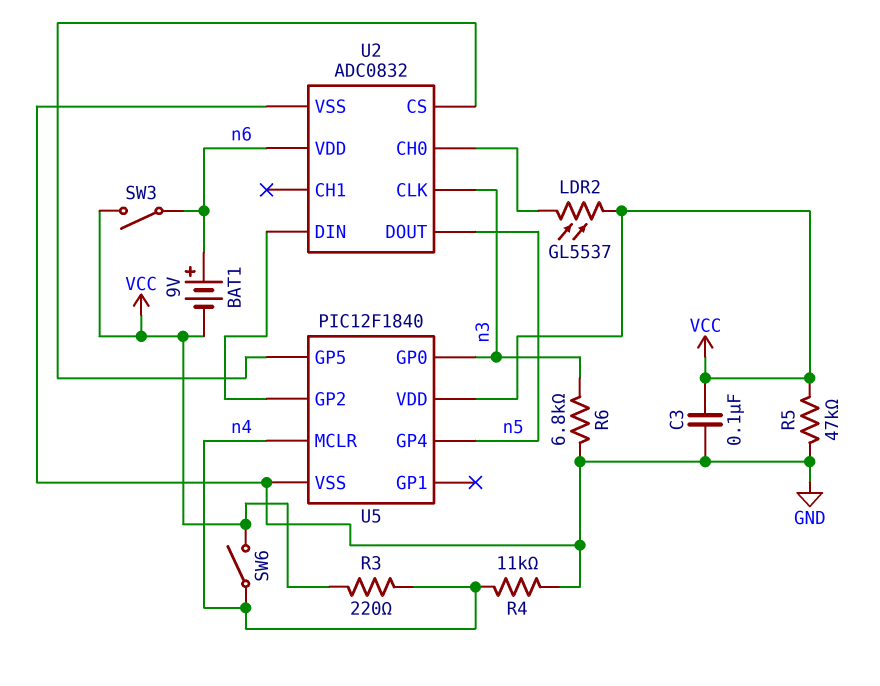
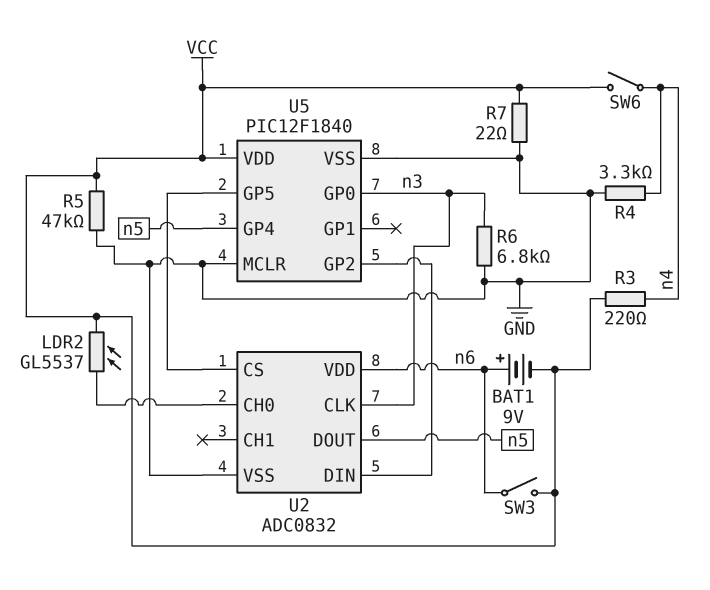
C3: 100nF (GND, VCC) -> none
R4: 11k (GND, n4) -> 3.3k (GND, n4)
R7: none -> 22 (GND, VCC)
U5 pin MCLR: n4 -> GND

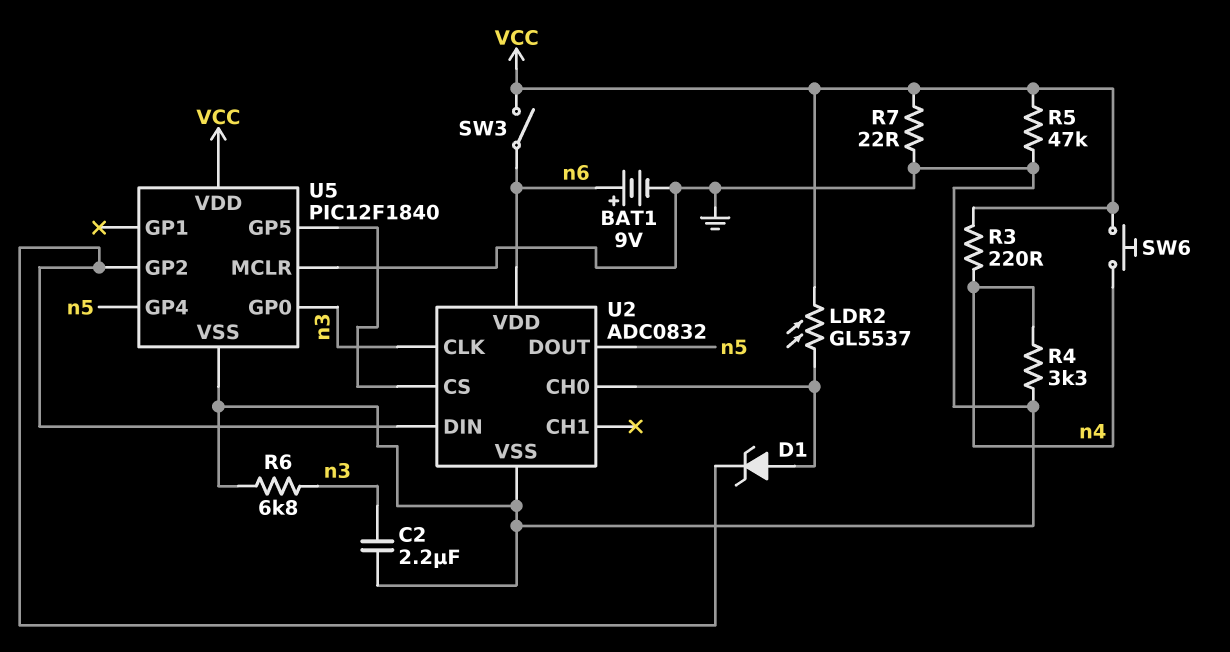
BAT1: 9V (plus n6, minus VCC) -> 9V (plus n6, minus GND)
C2: none -> 2.2uF (GND, n3)
D1: none -> zener (A U2/CH0, K U2/DIN)
SW6: switch (VCC, n4) -> button (VCC, n4)

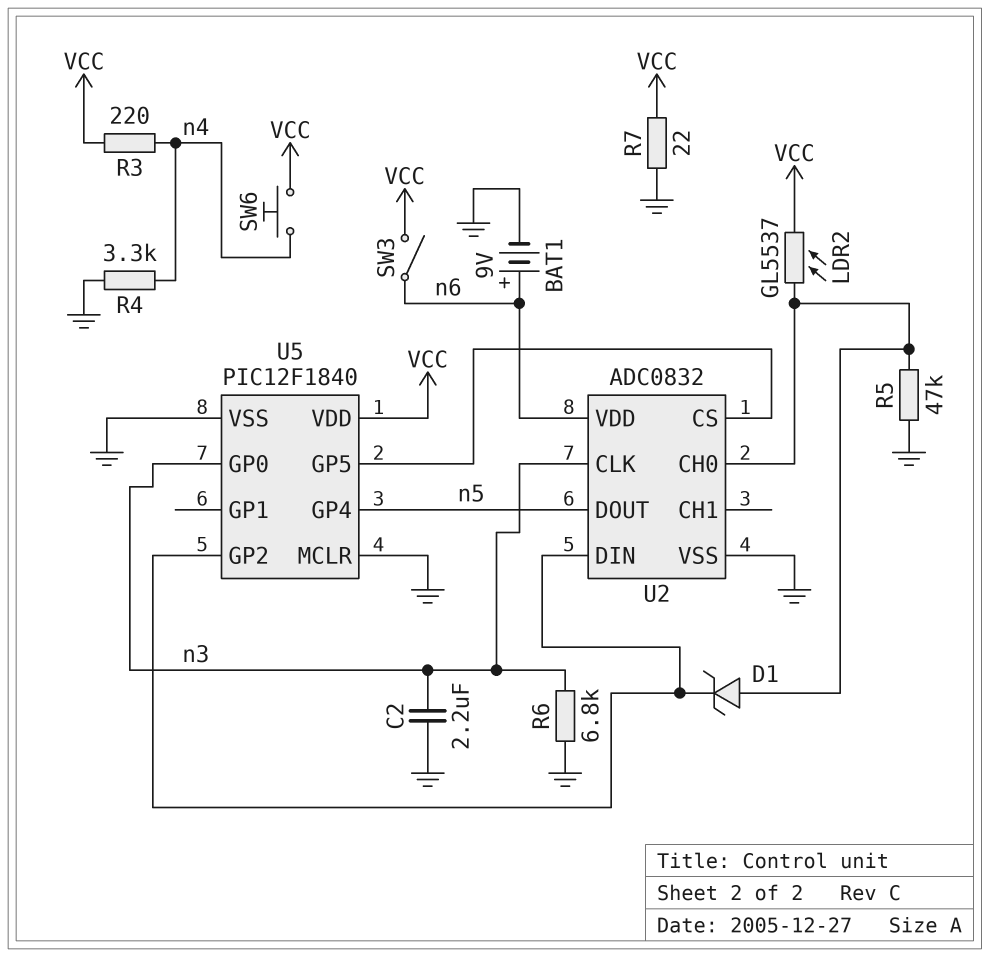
R5: 47k (GND, VCC) -> 47k (GND, U2/CH0)

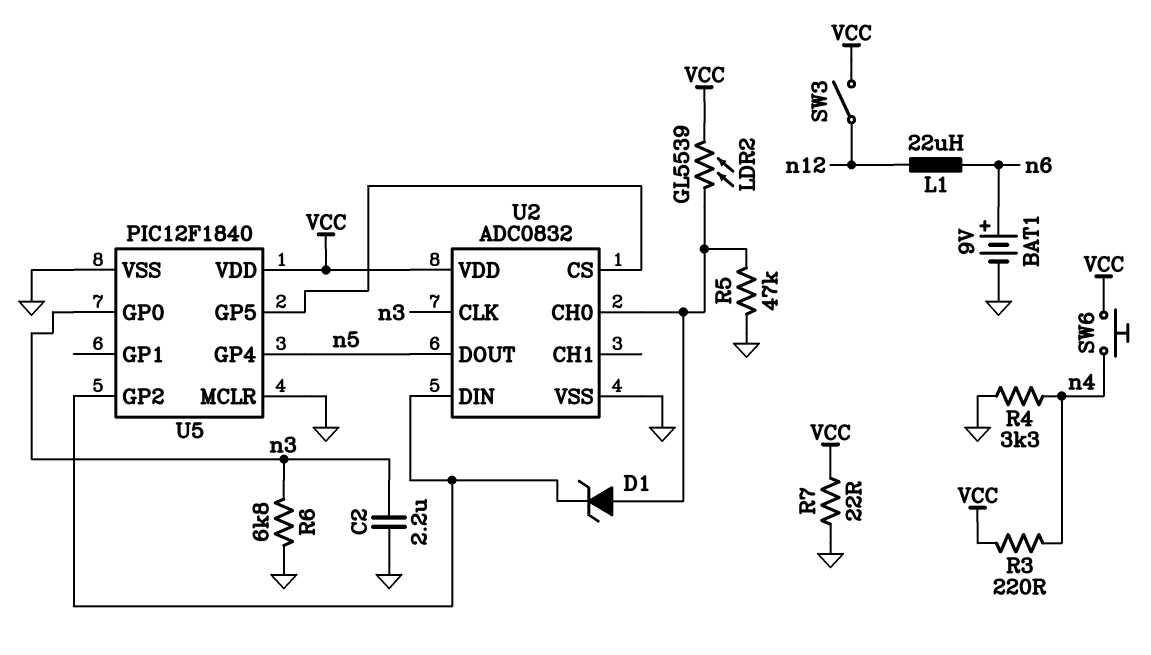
L1: none -> 22uH (n6, n12)
LDR2: GL5537 (U2/CH0, VCC) -> GL5539 (U2/CH0, VCC)
SW3: switch (VCC, n6) -> switch (VCC, n12)
U2 pin VDD: n6 -> VCC

